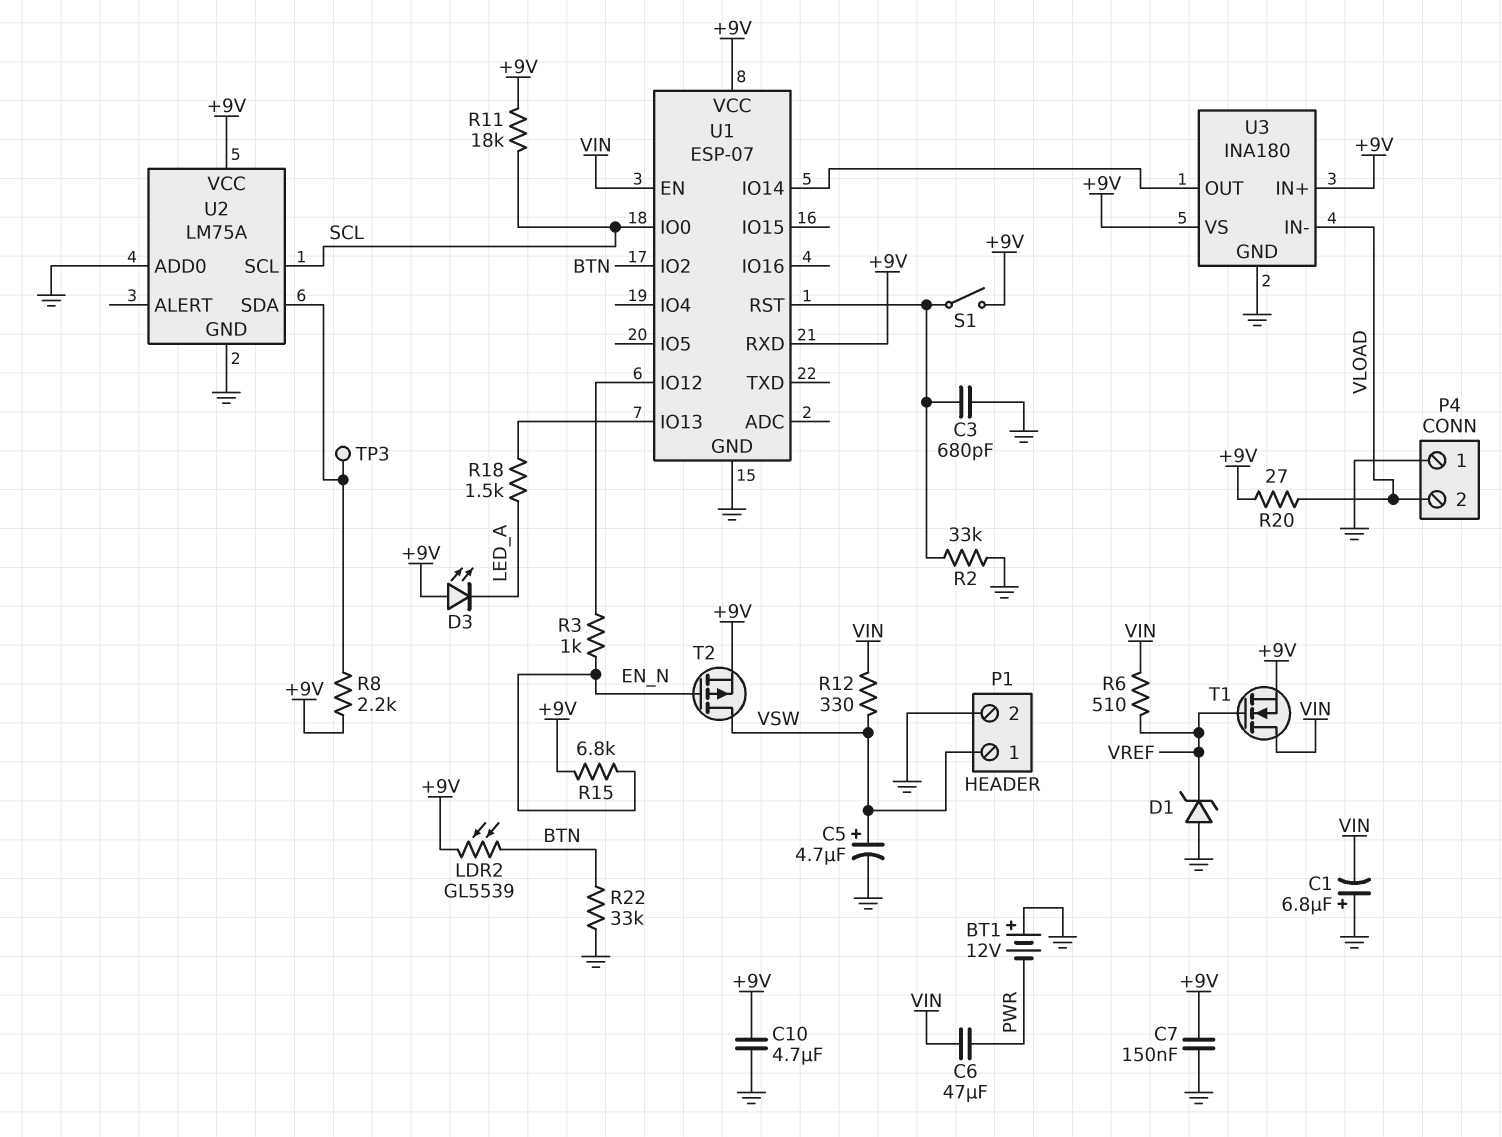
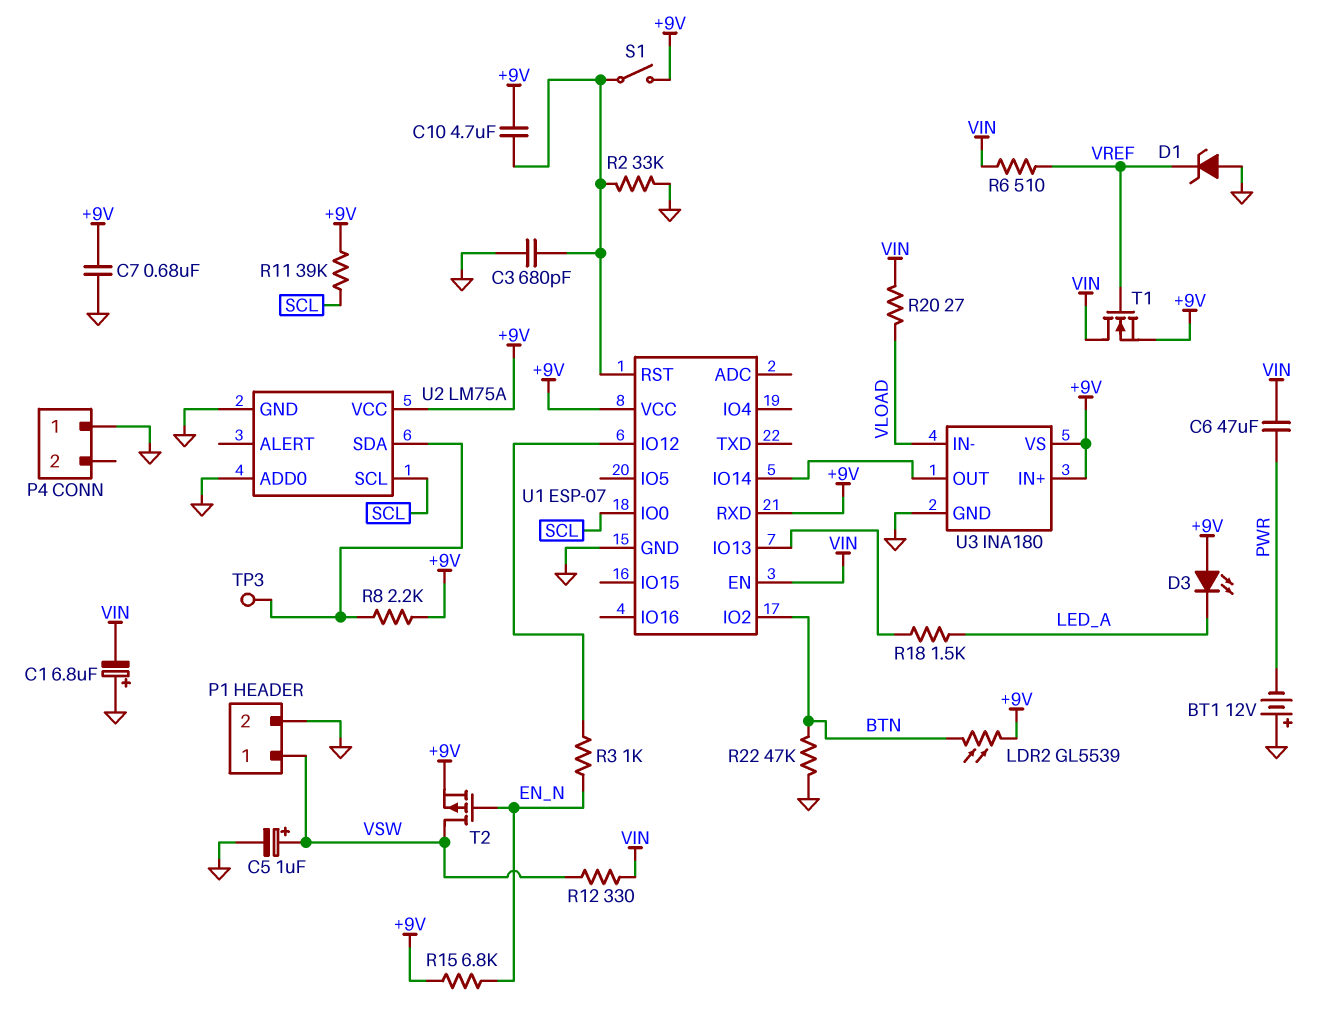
C5: 4.7uF (plus VSW, minus GND) -> 1uF (plus VSW, minus GND)
C7: 150nF (+9V, GND) -> 680nF (+9V, GND)
C10: 4.7uF (+9V, GND) -> 4.7uF (+9V, U1/RST)
P4 pin 2: VLOAD -> none
R11: 18k (+9V, SCL) -> 39k (+9V, SCL)
R20: 27 (+9V, VLOAD) -> 27 (VIN, VLOAD)
R22: 33k (BTN, GND) -> 47k (BTN, GND)

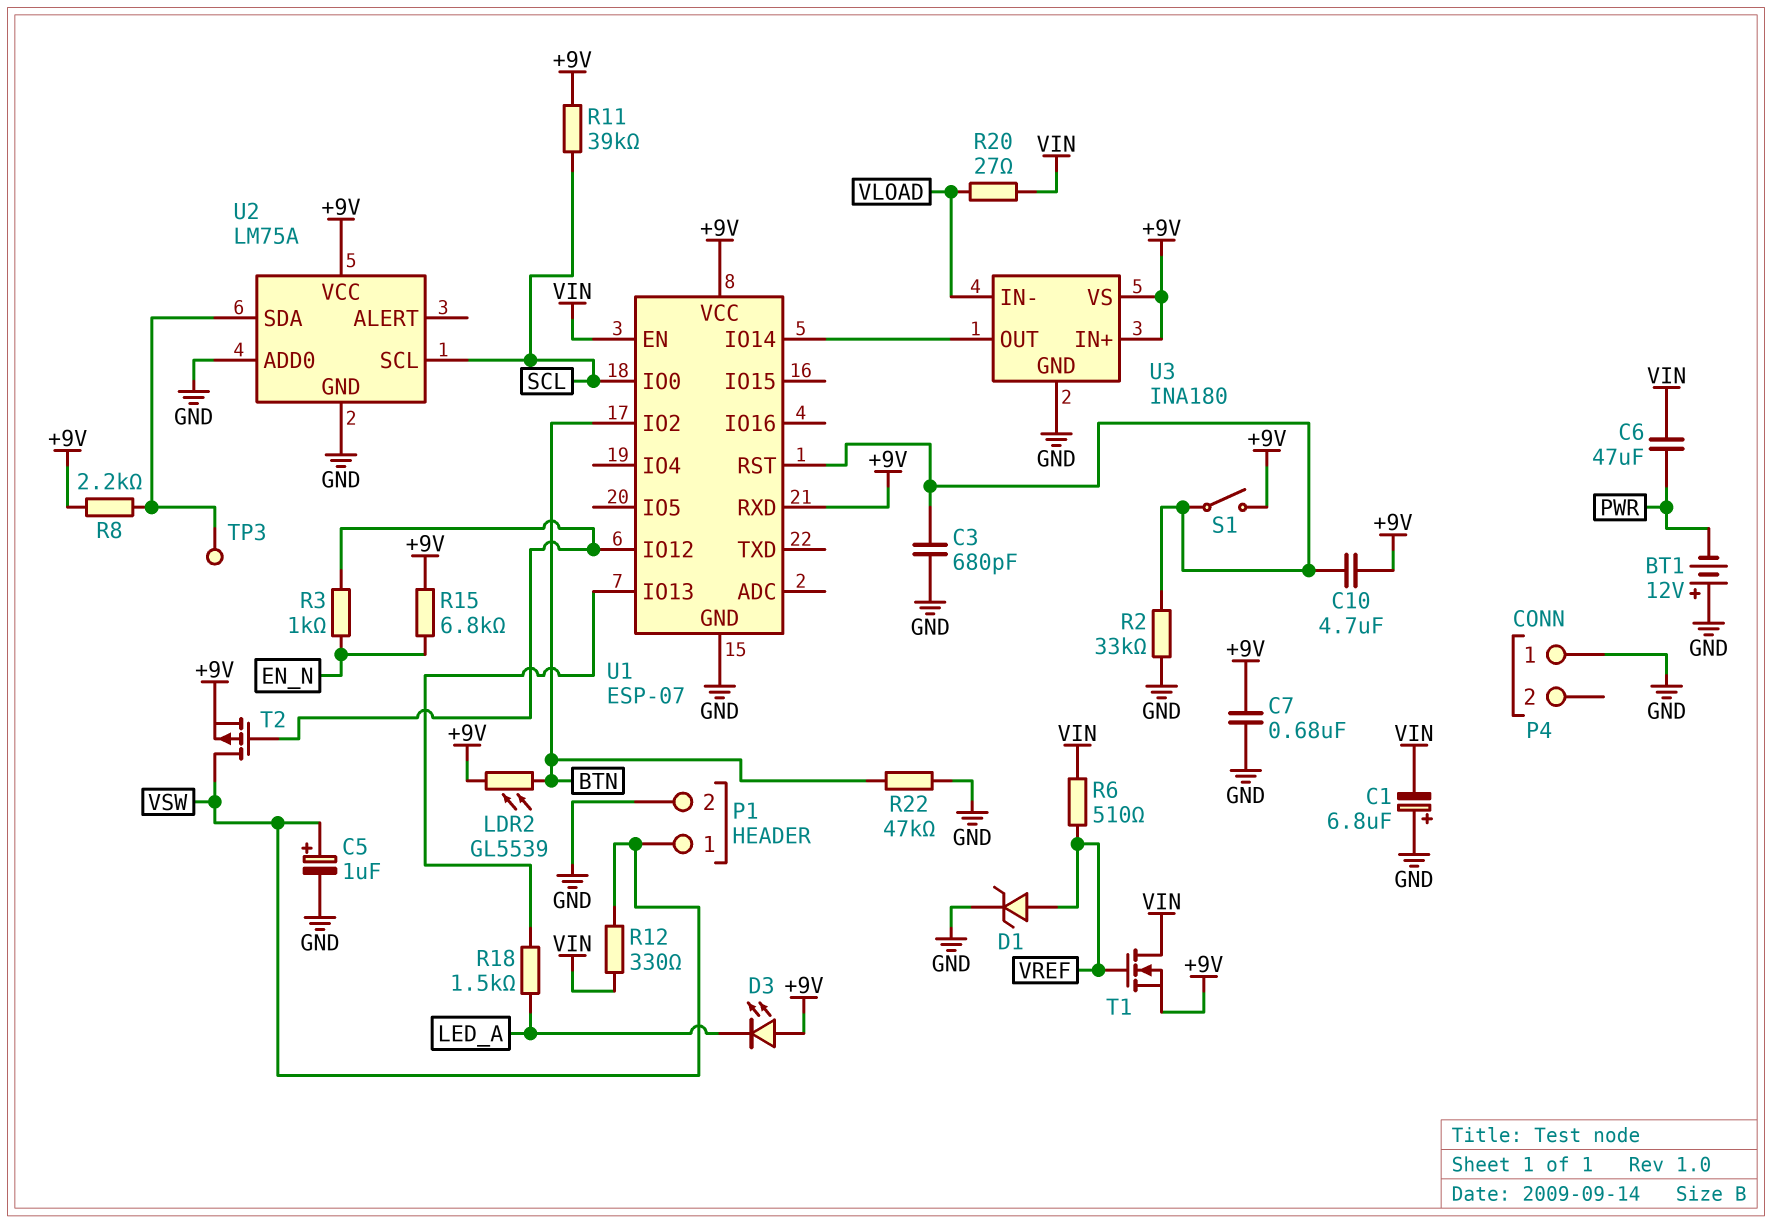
D1: zener (A GND, K VREF) -> zener (A VREF, K GND)
T2: PMOS (G EN_N, D VSW, S +9V) -> PMOS (G U1/IO12, D VSW, S +9V)

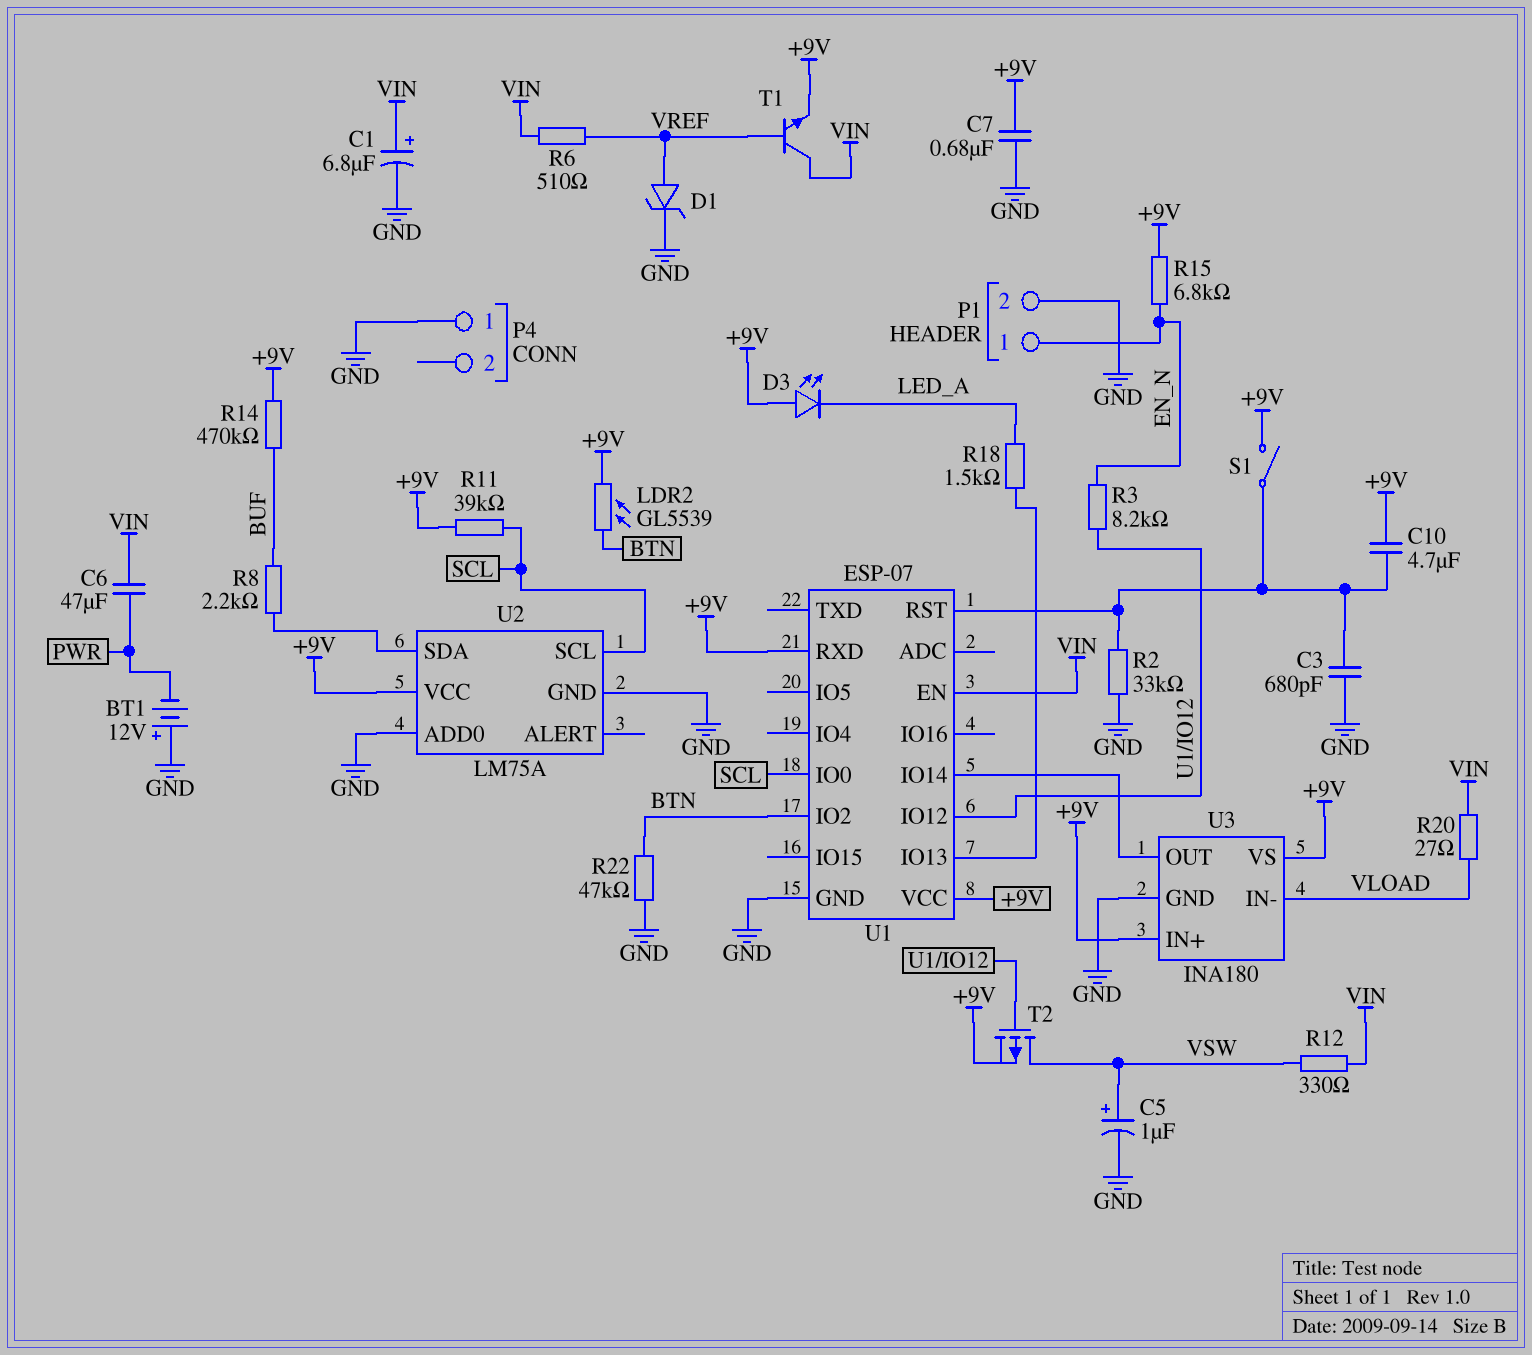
C1: 6.8uF (plus GND, minus VIN) -> 6.8uF (plus VIN, minus GND)
P1 pin 1: VSW -> EN_N
R3: 1k (EN_N, U1/IO12) -> 8.2k (EN_N, U1/IO12)
R8: 2.2k (+9V, U2/SDA) -> 2.2k (BUF, U2/SDA)
R14: none -> 470k (+9V, BUF)
T1: NMOS (G VREF, D VIN, S +9V) -> NPN (B VREF, C VIN, E +9V)
TP3: test point (U2/SDA) -> none

